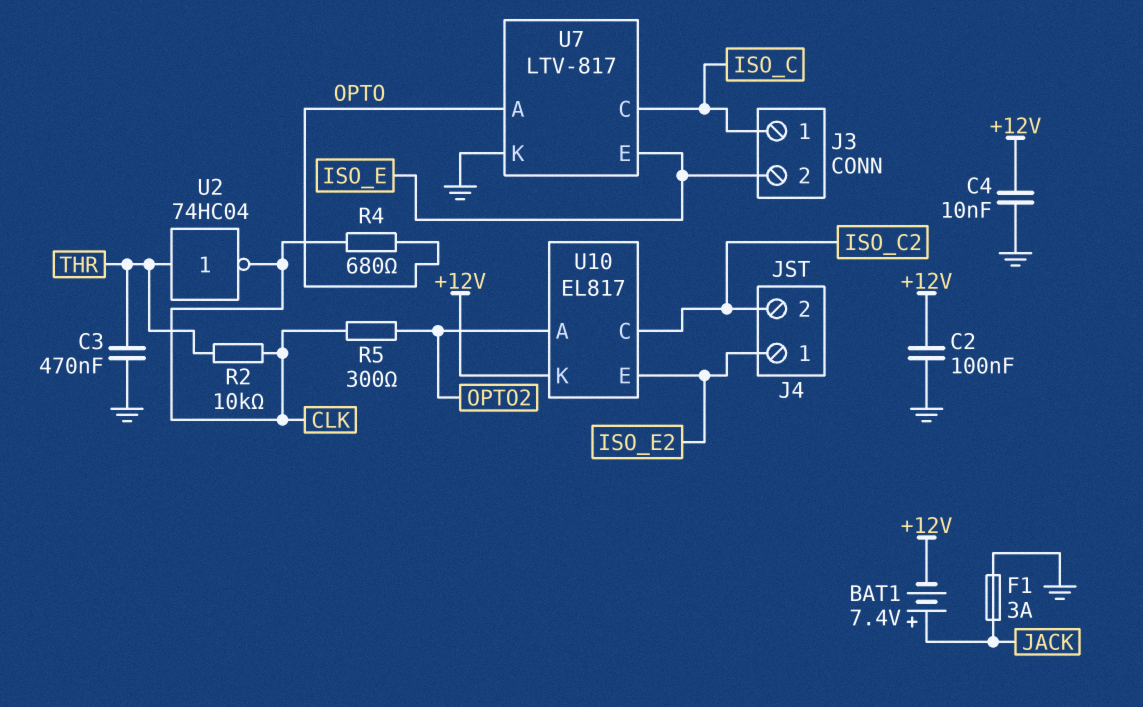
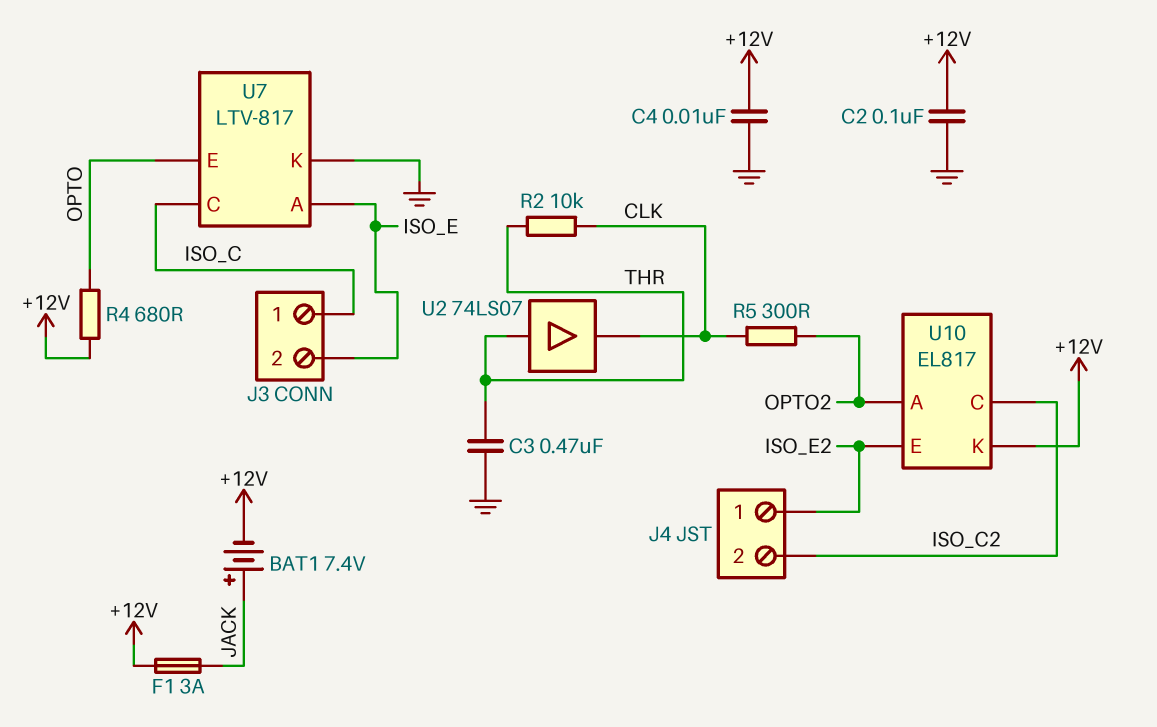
F1: 3A (GND, JACK) -> 3A (+12V, JACK)
R4: 680 (CLK, OPTO) -> 680 (+12V, OPTO)
U2: NOT 74HC04 (in THR, out CLK) -> buffer 74LS07 (in THR, out CLK)
U7 pin A: OPTO -> ISO_E
U7 pin E: ISO_E -> OPTO

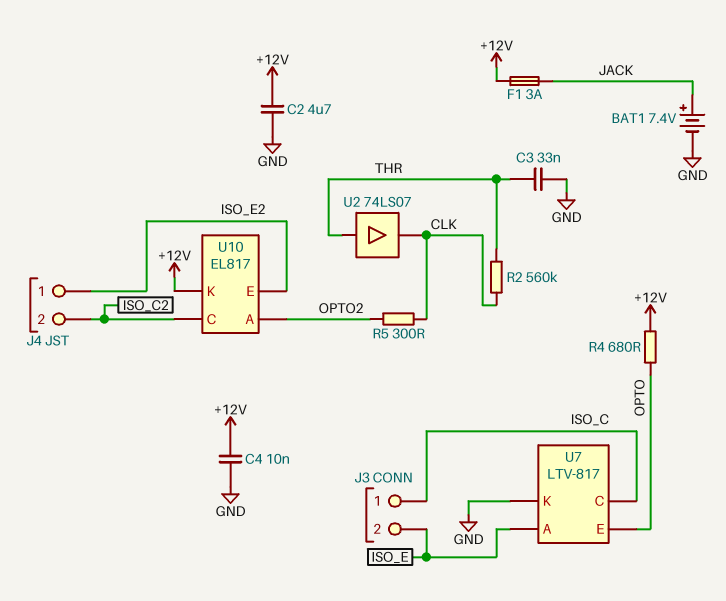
BAT1: 7.4V (plus JACK, minus +12V) -> 7.4V (plus JACK, minus GND)
C2: 100nF (+12V, GND) -> 4.7uF (+12V, GND)
C3: 470nF (GND, THR) -> 33nF (GND, THR)
R2: 10k (CLK, THR) -> 560k (CLK, THR)

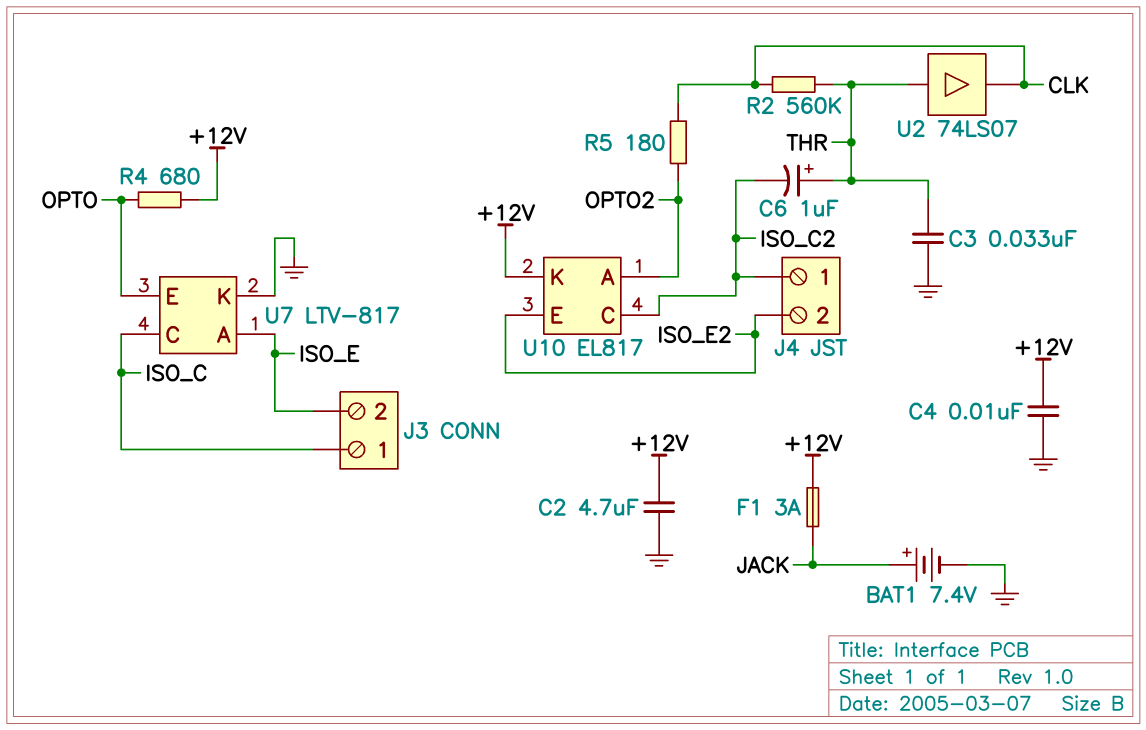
C6: none -> 1uF (plus THR, minus ISO_C2)
J4 pin 1: ISO_E2 -> ISO_C2
J4 pin 2: ISO_C2 -> ISO_E2
R5: 300 (CLK, OPTO2) -> 180 (CLK, OPTO2)

